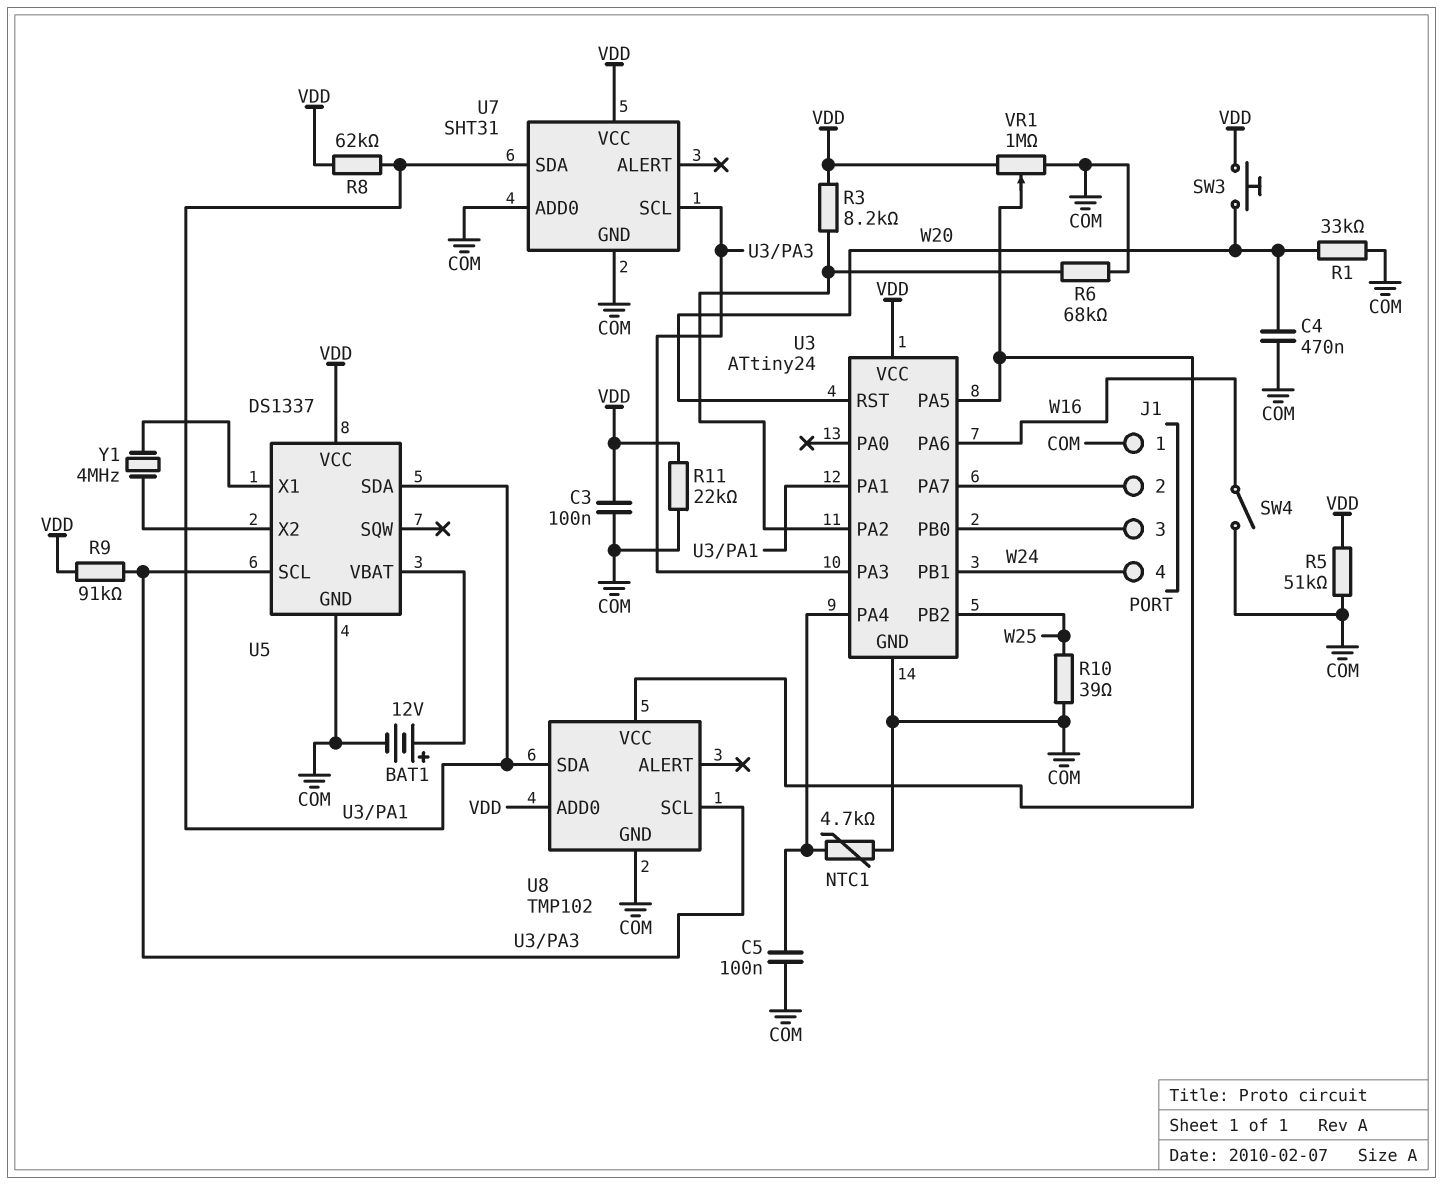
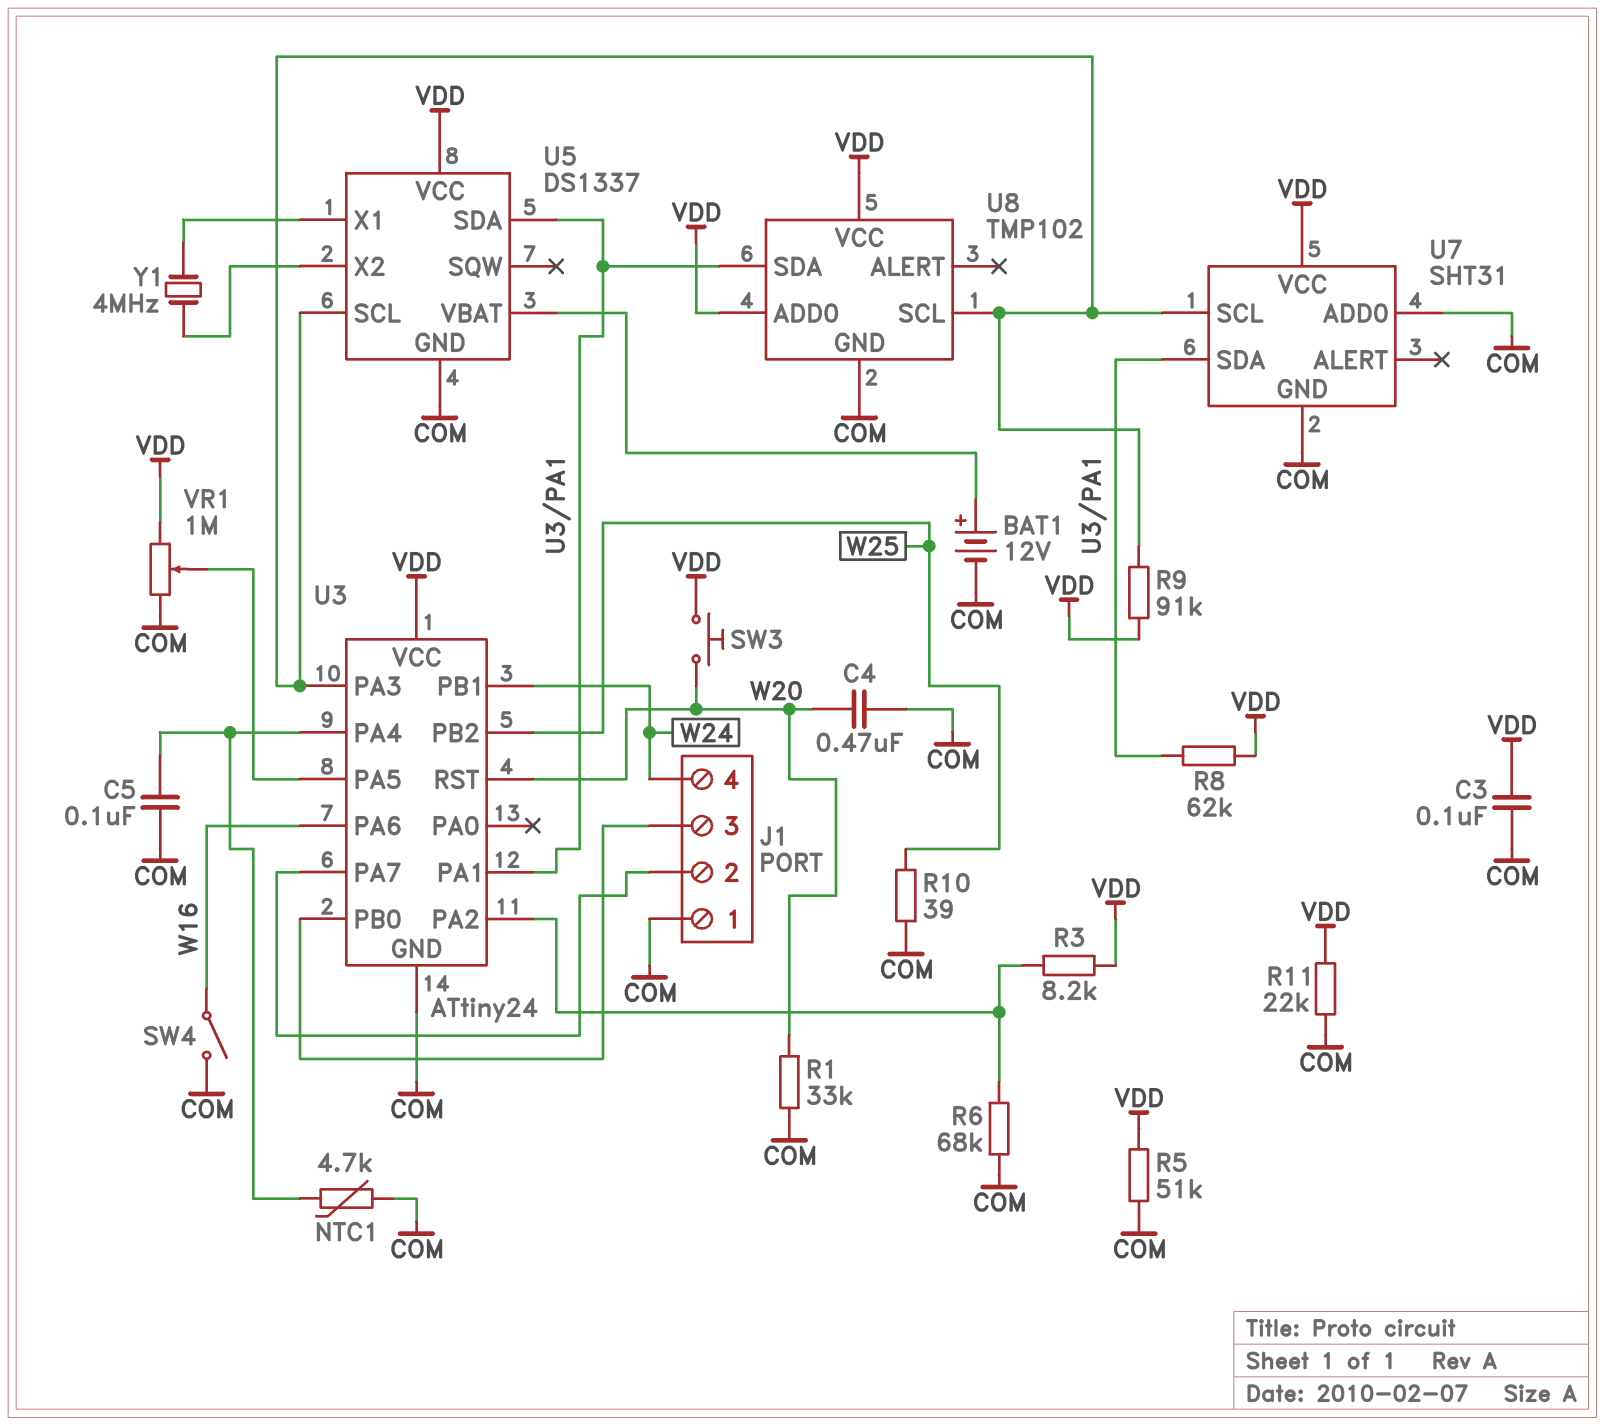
U8 pin VCC: U3/PA5 -> VDD

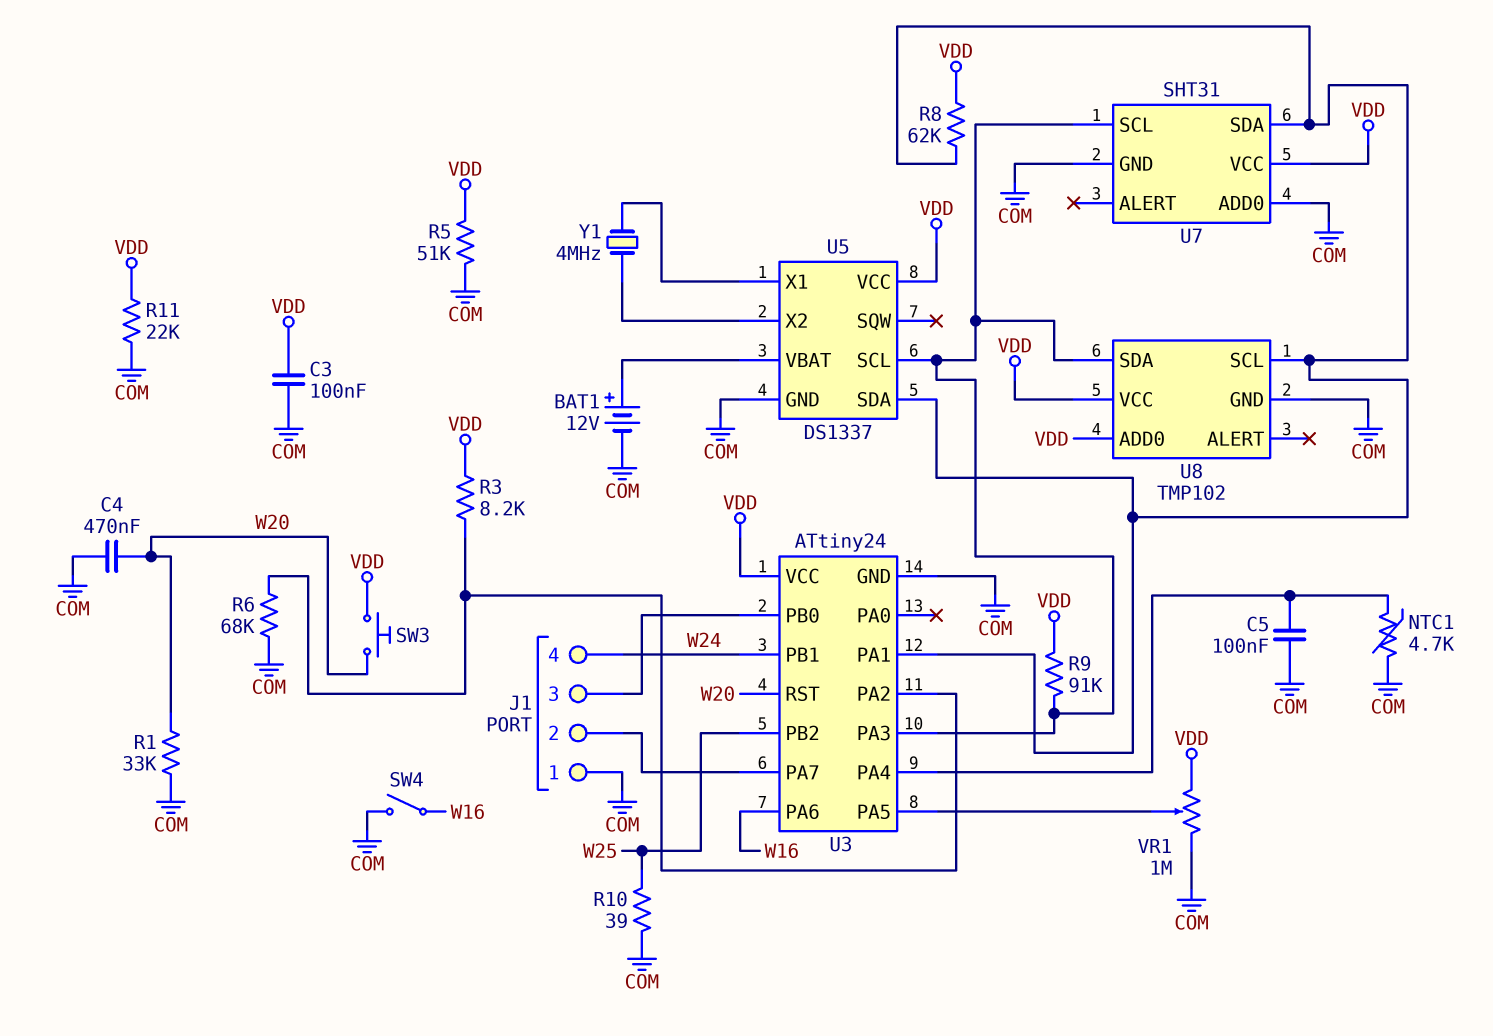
U8 pin SCL: U3/PA3 -> U3/PA1
U8 pin SDA: U3/PA1 -> U3/PA3

